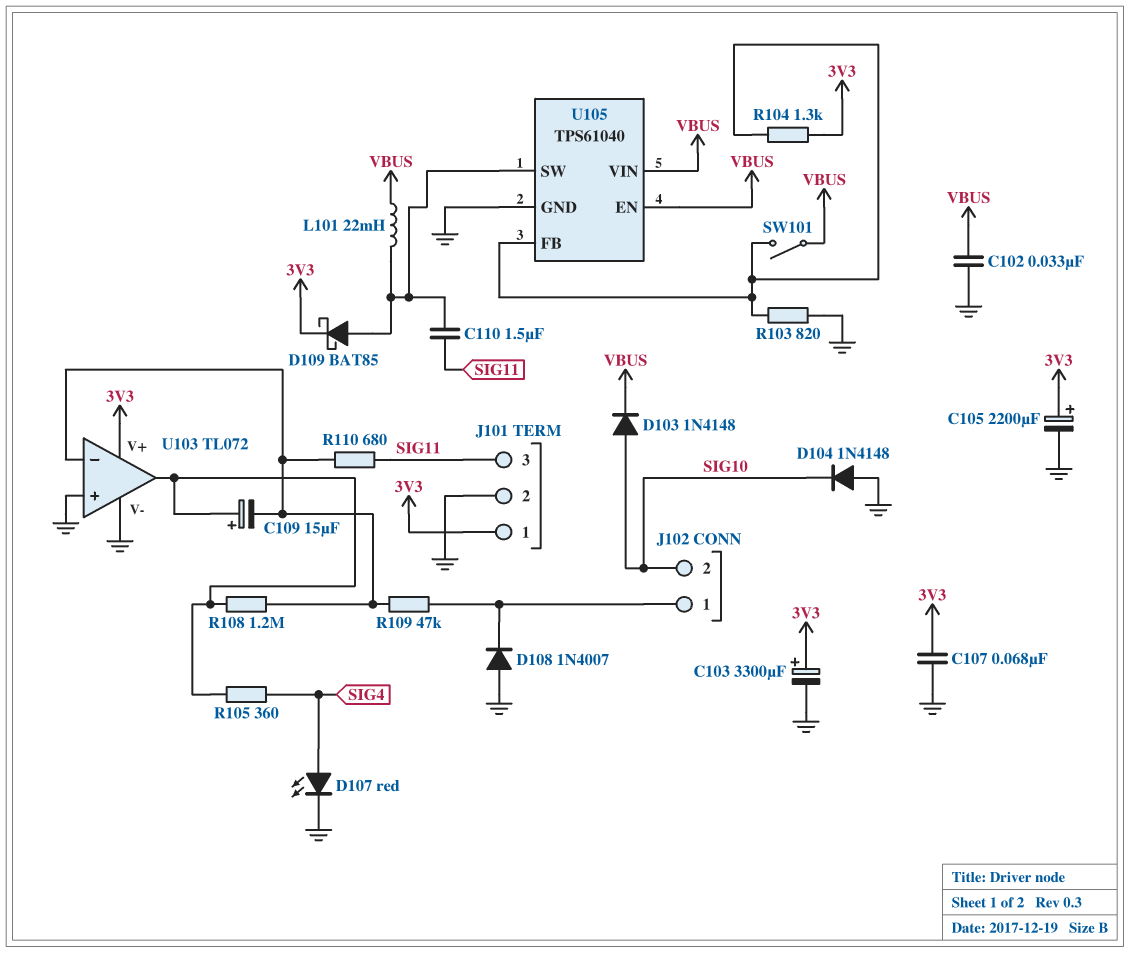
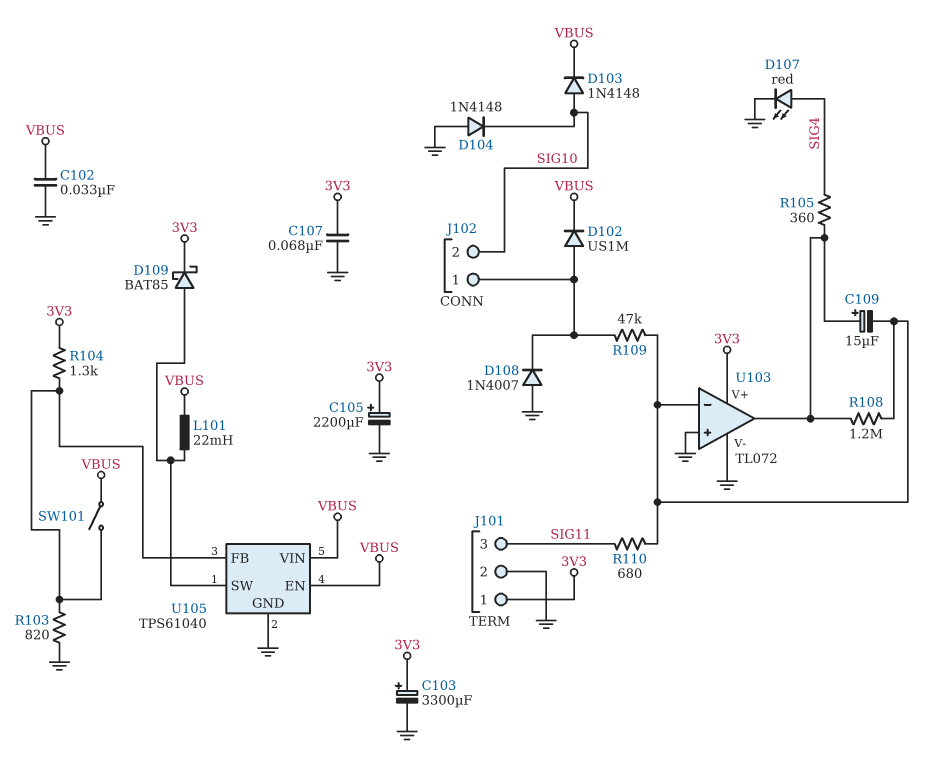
C110: 1.5uF (SIG11, U105/SW) -> none
D102: none -> diode US1M (A J102/1, K VBUS)

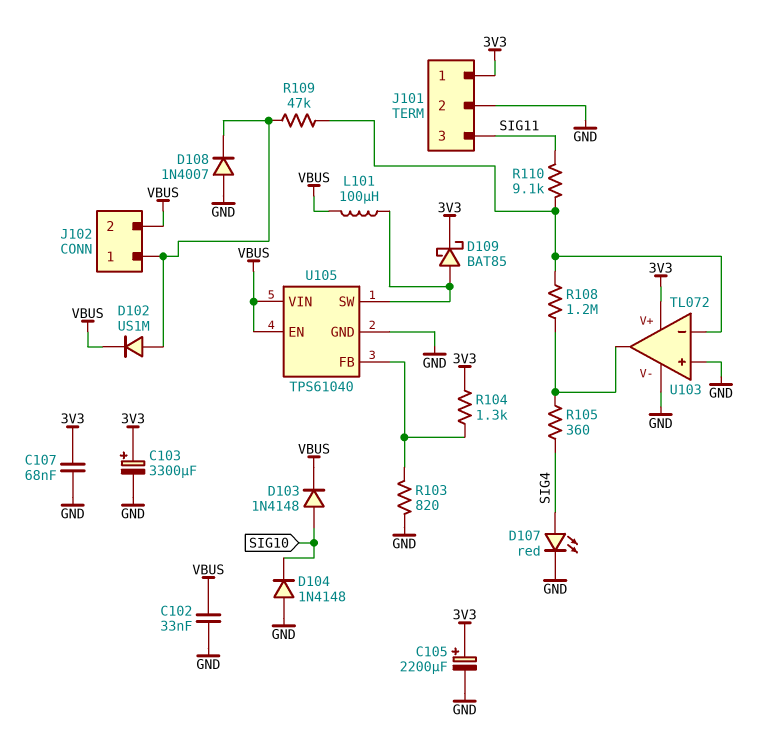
C109: 15uF (plus U103/out, minus U103/in-) -> none
J102 pin 2: SIG10 -> VBUS
L101: 22mH (U105/SW, VBUS) -> 100uH (U105/SW, VBUS)
R110: 680 (SIG11, U103/in-) -> 9.1k (SIG11, U103/in-)
SW101: switch (U105/FB, VBUS) -> none

